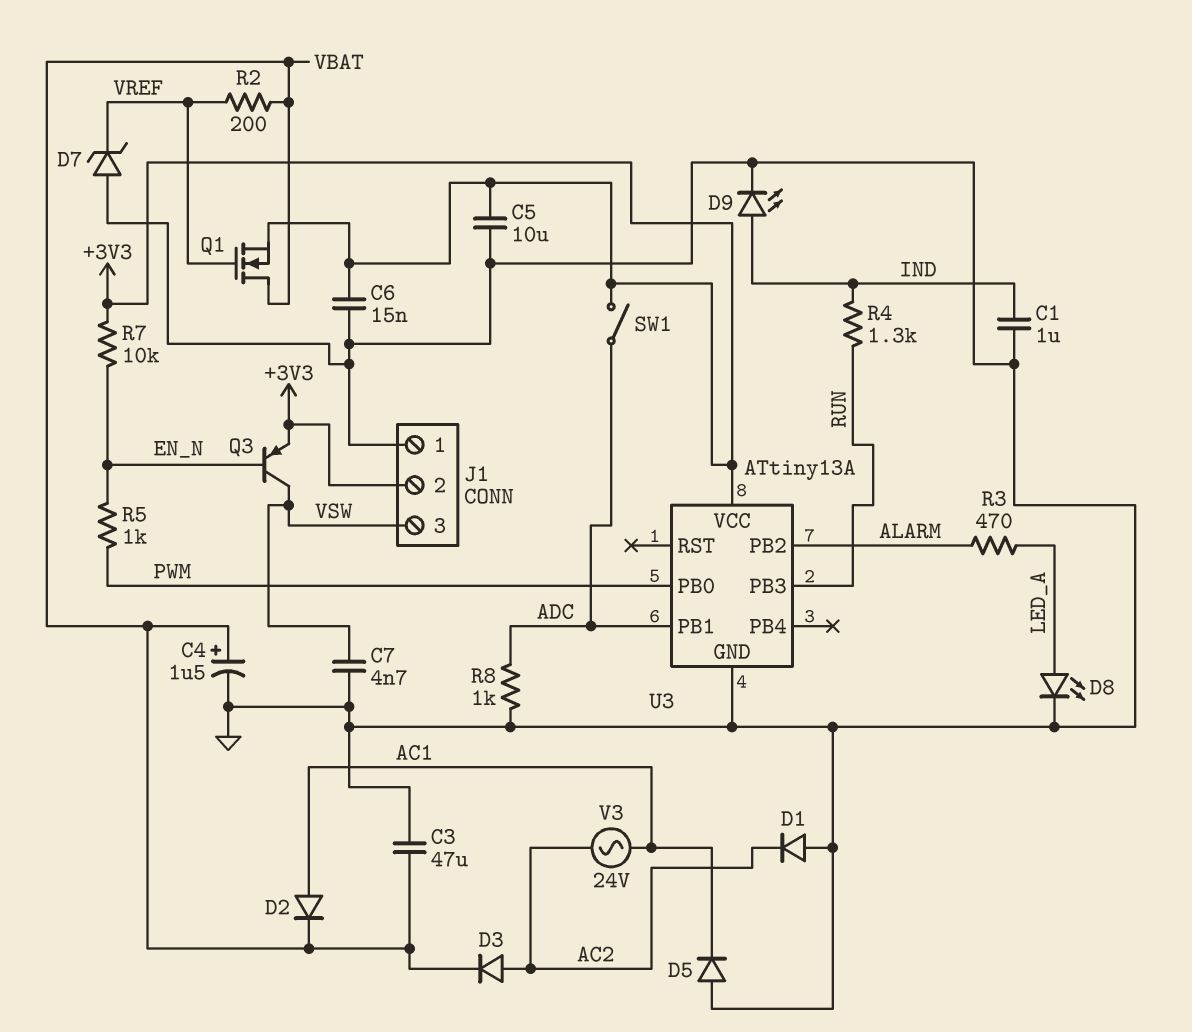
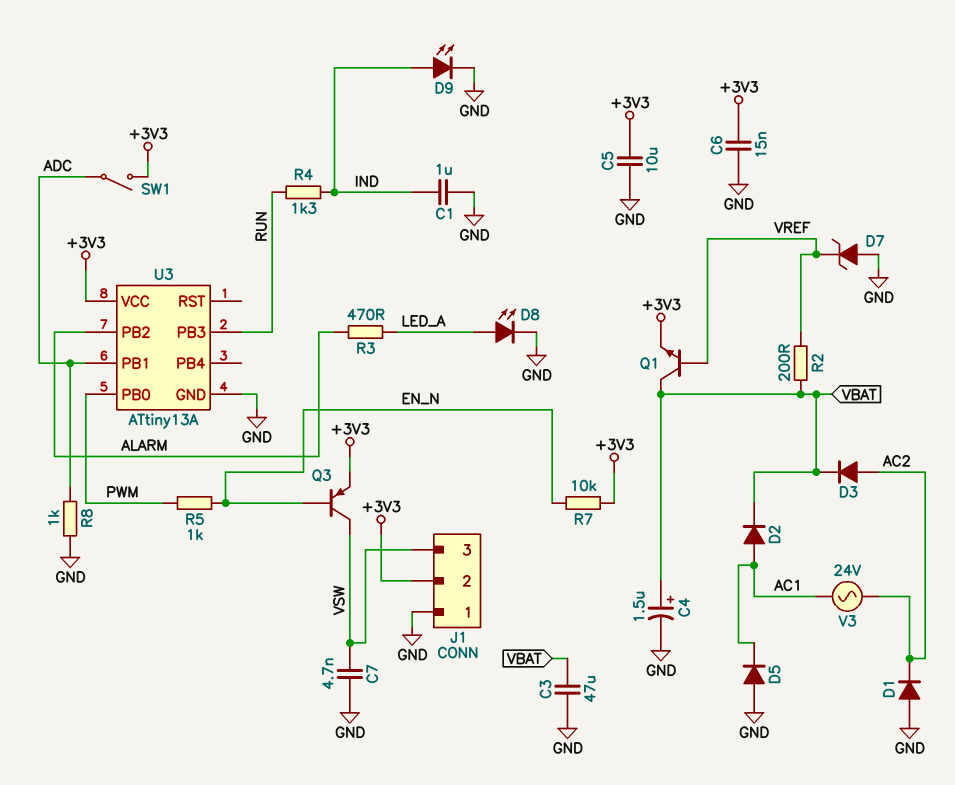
Q1: NMOS (G VREF, D VBAT, S +3V3) -> NPN (B VREF, C VBAT, E +3V3)

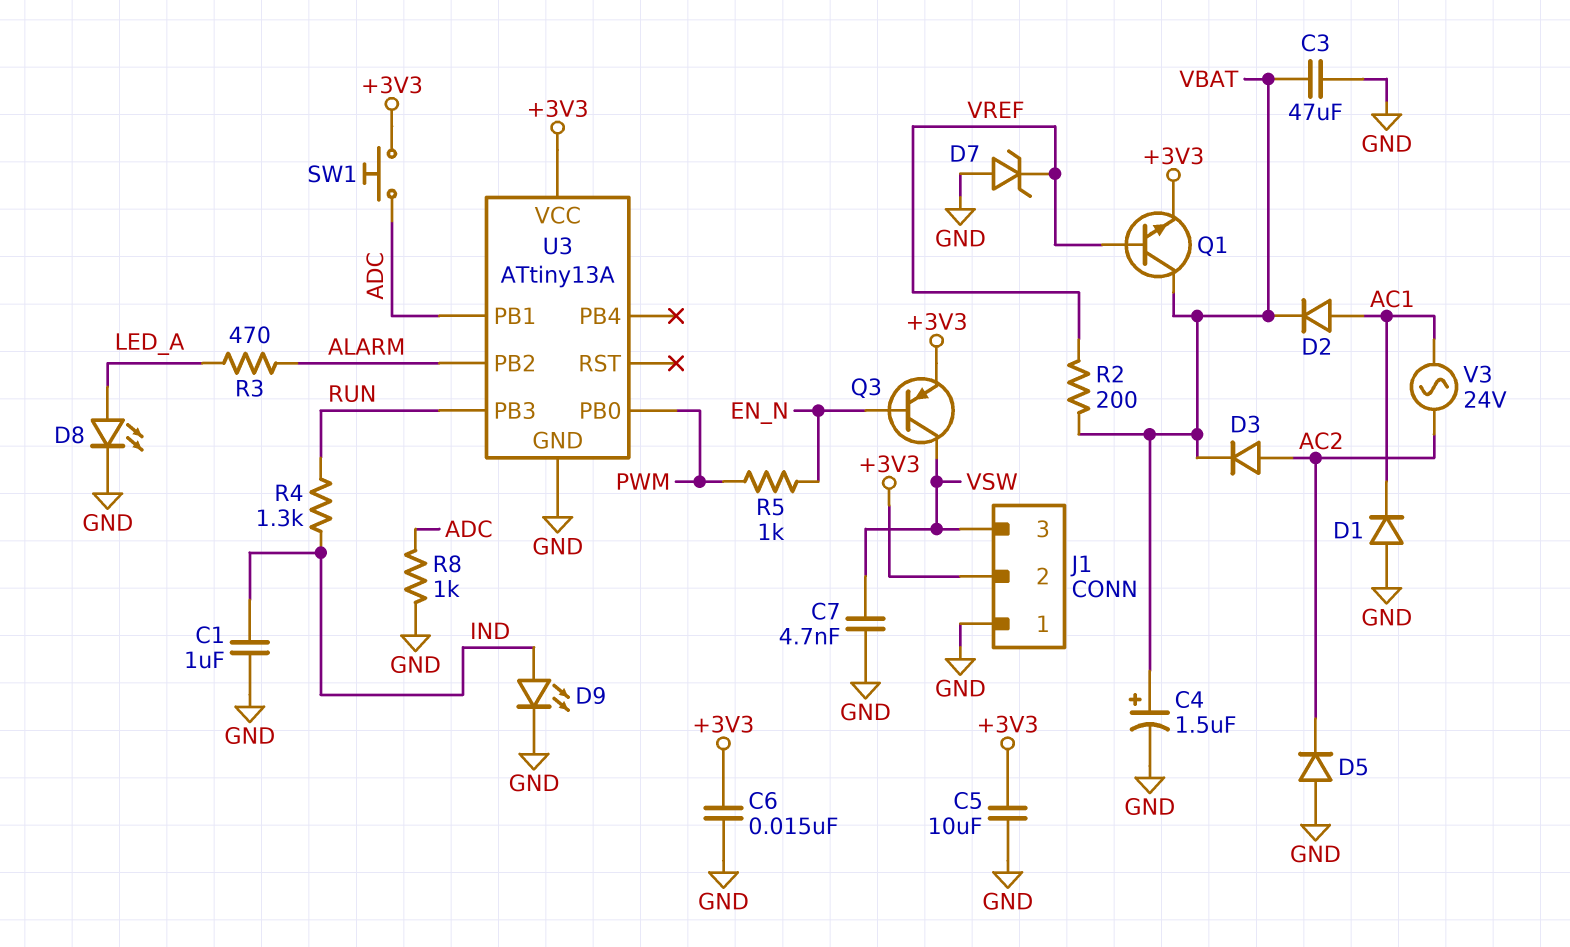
D1: diode (A GND, K AC2) -> diode (A GND, K AC1)
D5: diode (A GND, K AC1) -> diode (A GND, K AC2)
R7: 10k (+3V3, EN_N) -> none
SW1: switch (+3V3, ADC) -> button (+3V3, ADC)

